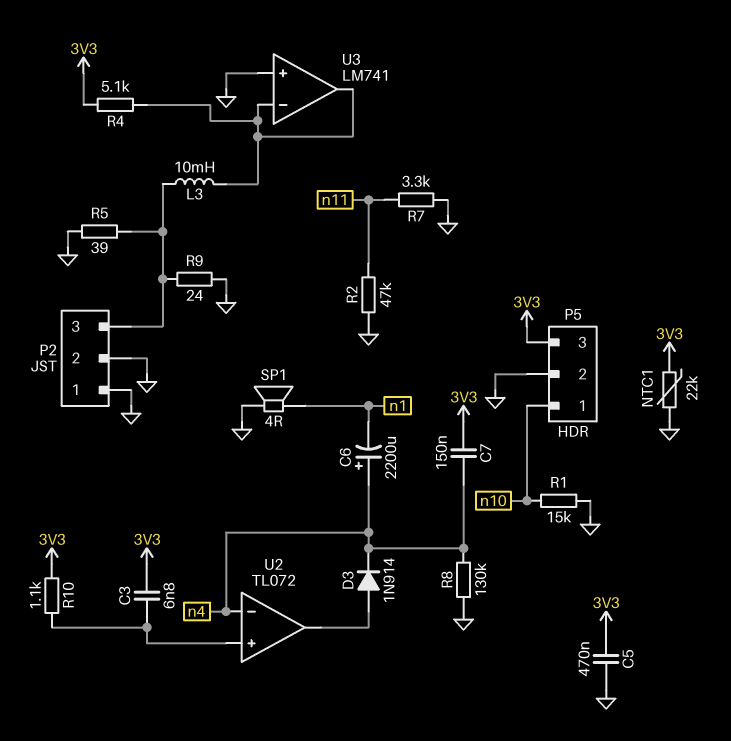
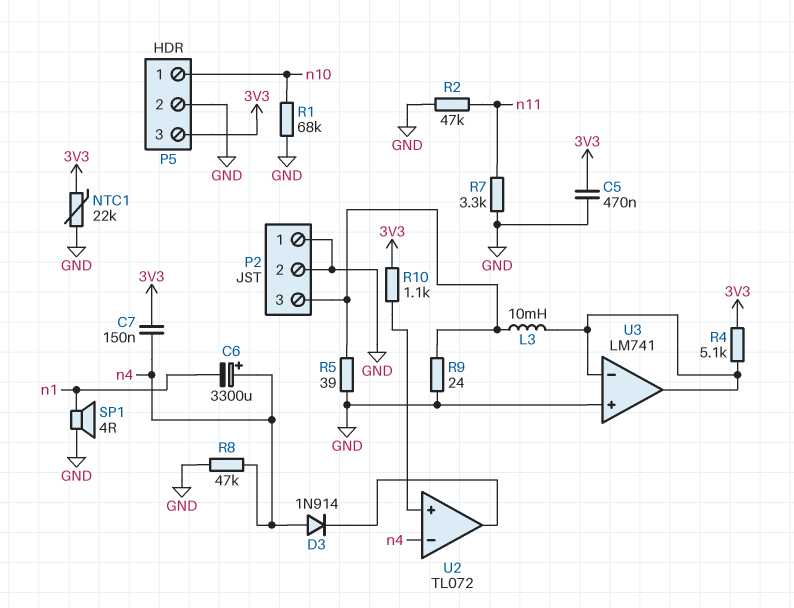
C3: 6.8nF (3V3, U2/in+) -> none
C6: 2200uF (plus n4, minus n1) -> 3300uF (plus n4, minus n1)
D3: diode 1N914 (A U2/out, K n4) -> diode 1N914 (A n4, K U2/out)
R1: 15k (GND, n10) -> 68k (GND, n10)
R8: 130k (GND, n4) -> 47k (GND, n4)

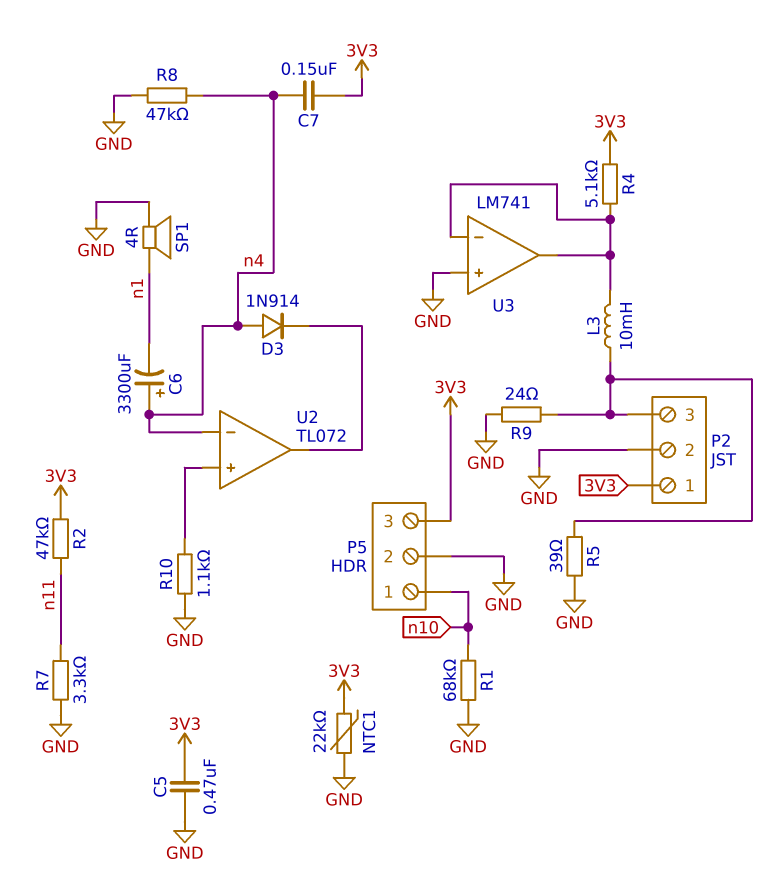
P2 pin 1: GND -> 3V3
R2: 47k (GND, n11) -> 47k (3V3, n11)
R10: 1.1k (3V3, U2/in+) -> 1.1k (GND, U2/in+)

